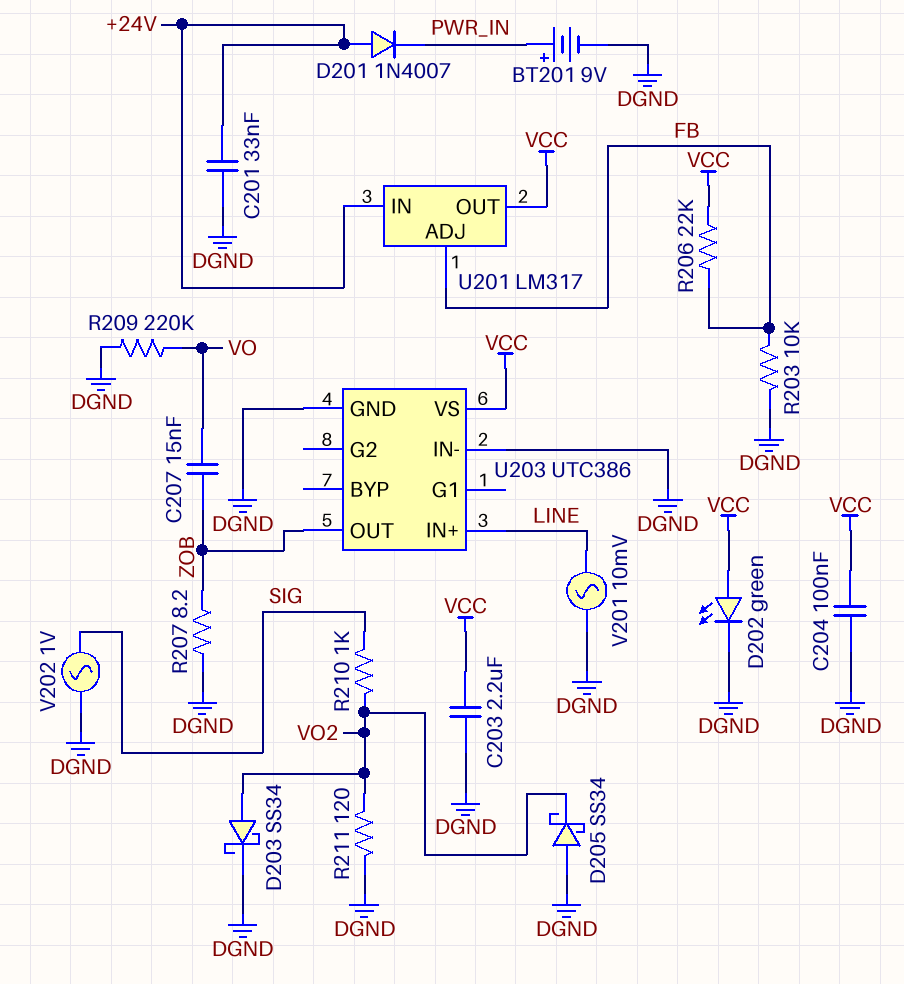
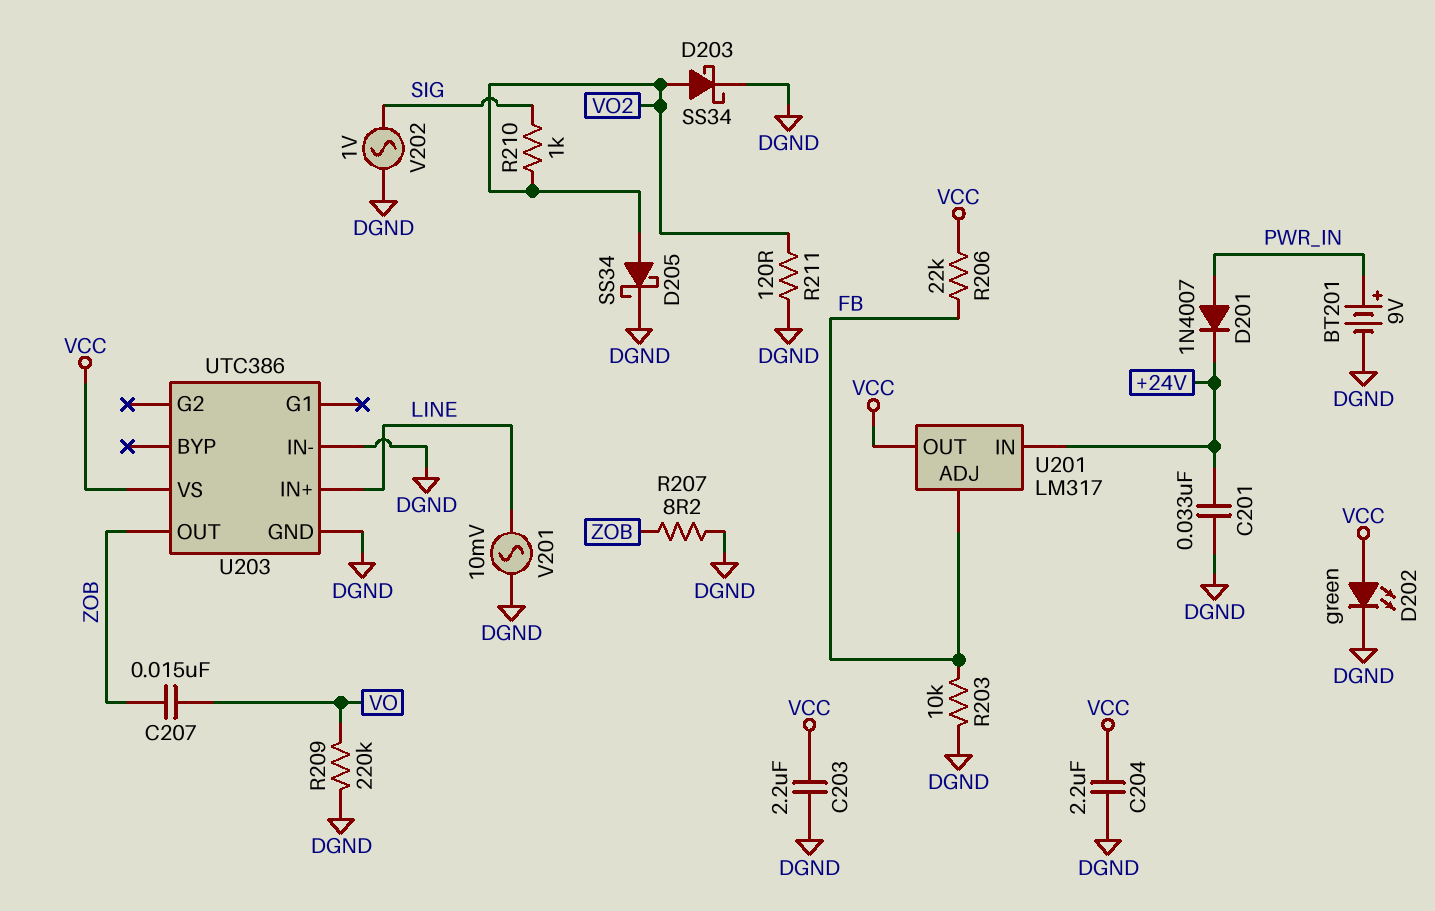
C204: 100nF (DGND, VCC) -> 2.2uF (DGND, VCC)
D201: diode 1N4007 (A +24V, K PWR_IN) -> diode 1N4007 (A PWR_IN, K +24V)
D205: schottky SS34 (A DGND, K VO2) -> schottky SS34 (A VO2, K DGND)

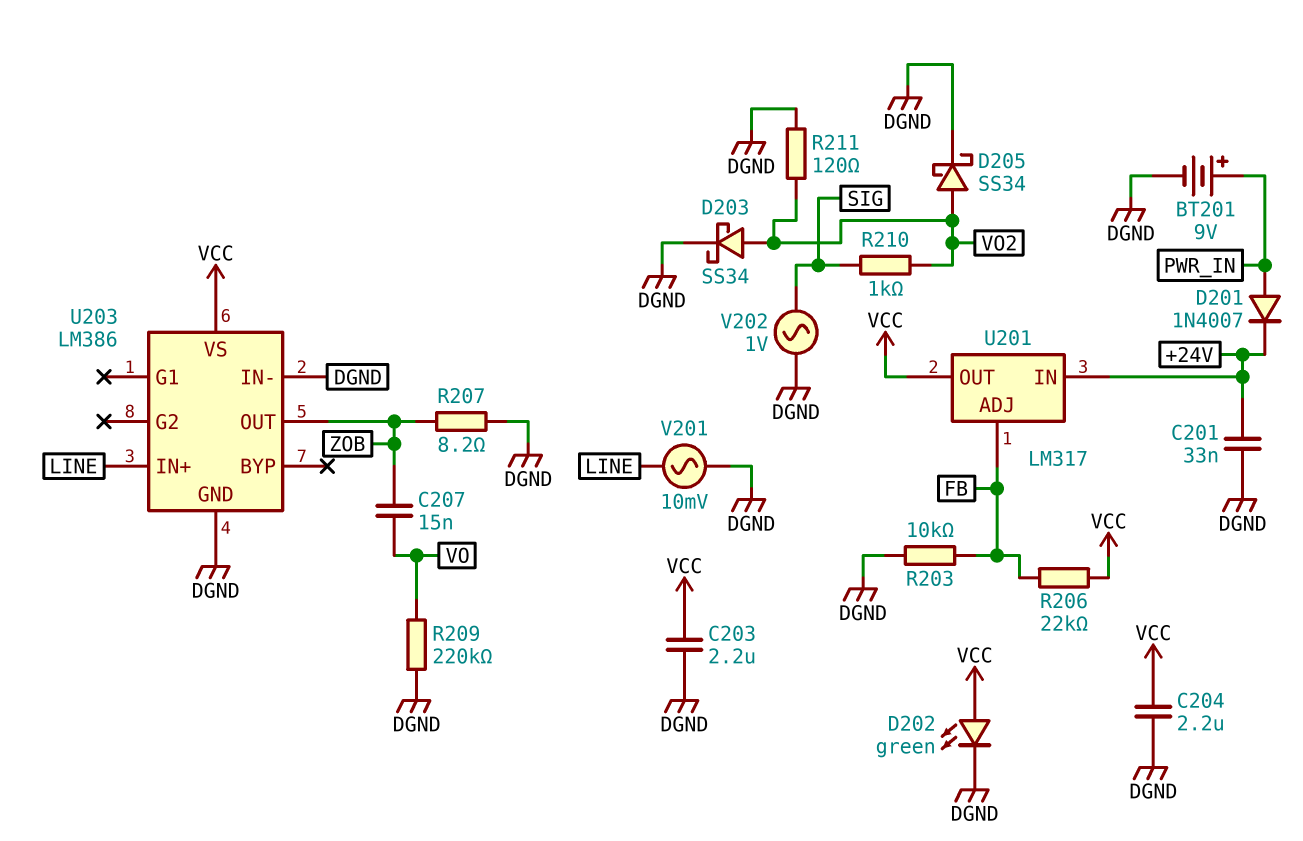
U203: UTC386 -> LM386

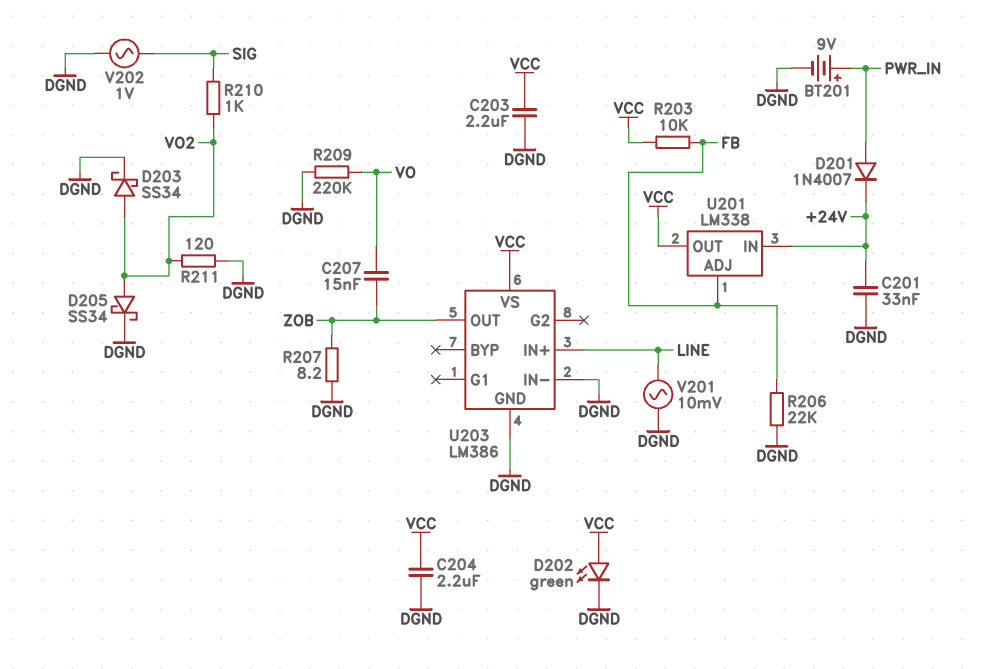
R203: 10k (DGND, FB) -> 10k (FB, VCC)
R206: 22k (FB, VCC) -> 22k (DGND, FB)
U201: LM317 -> LM338

